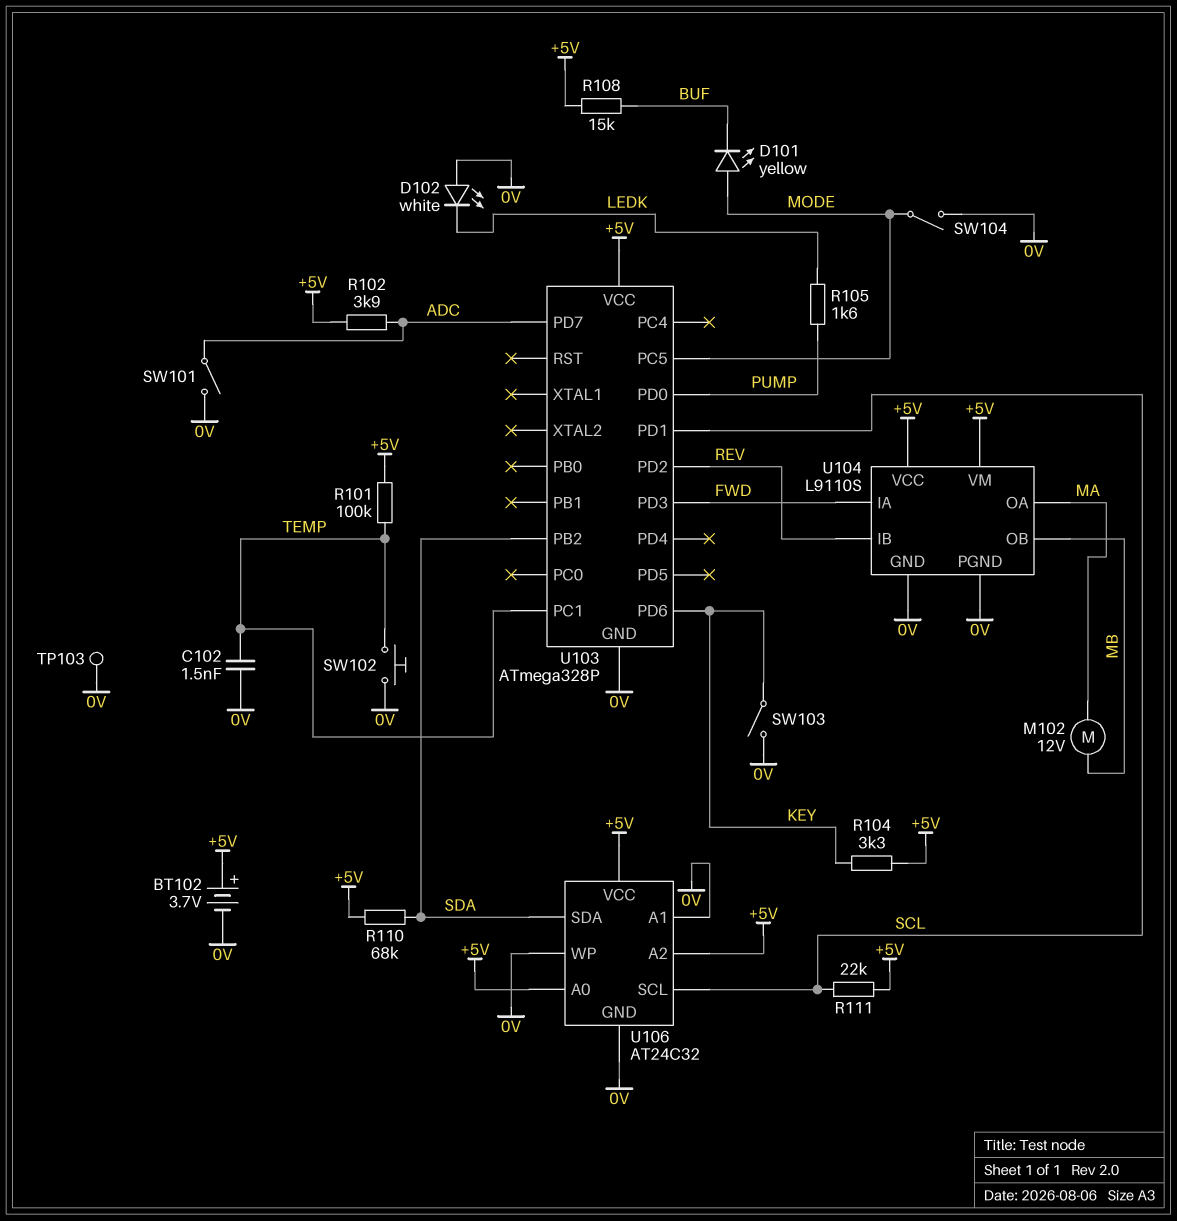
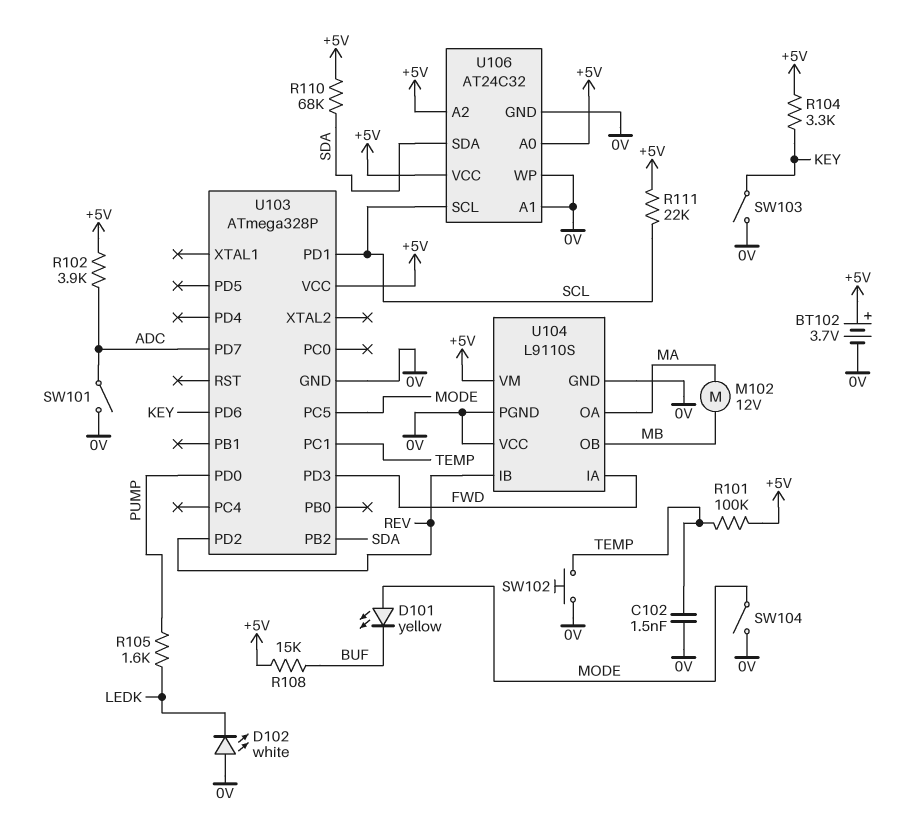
TP103: test point (0V) -> none
U104 pin VCC: +5V -> 0V

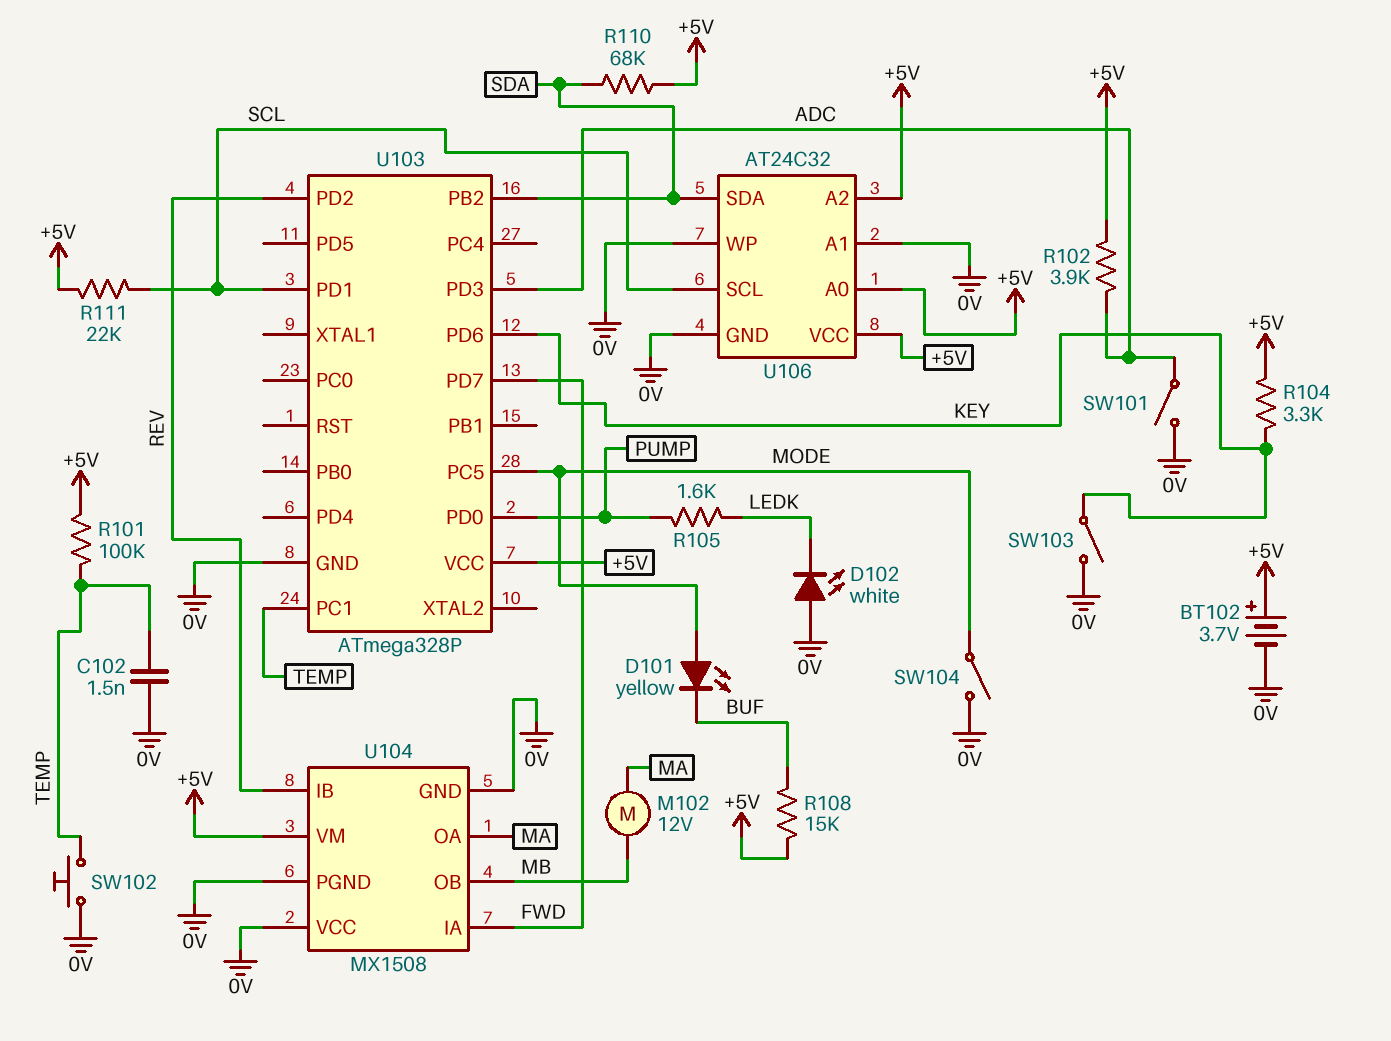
U103 pin PD3: FWD -> ADC
U103 pin PD7: ADC -> FWD
U104: L9110S -> MX1508

